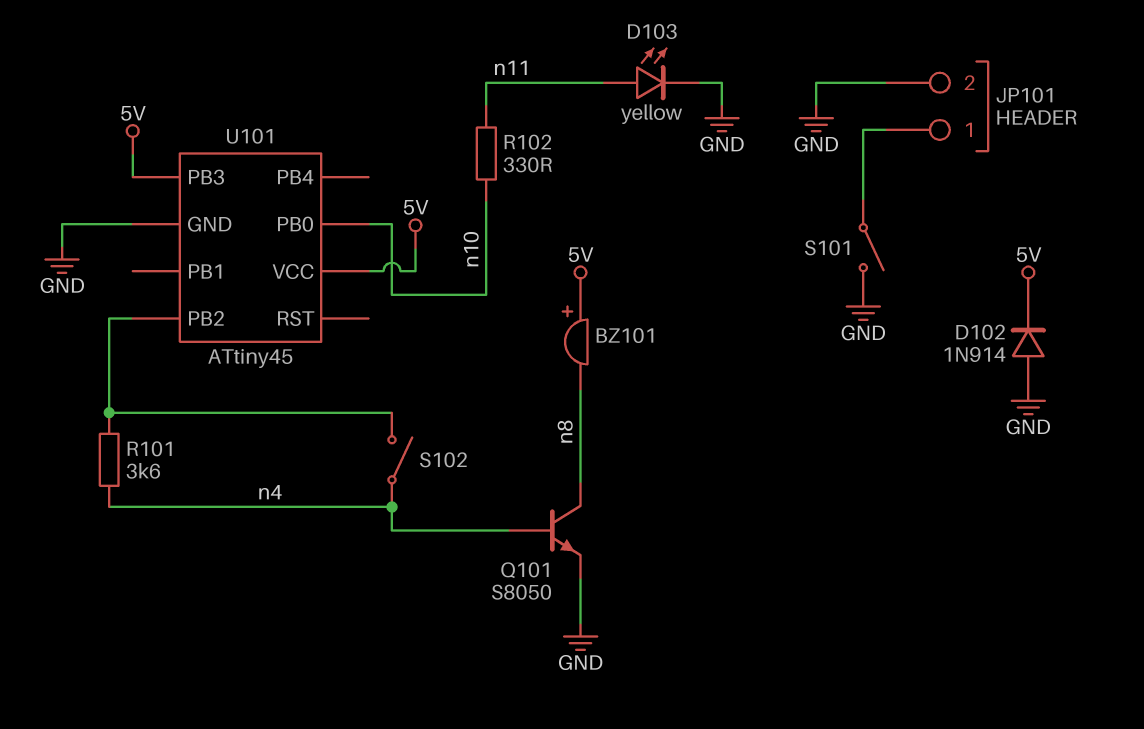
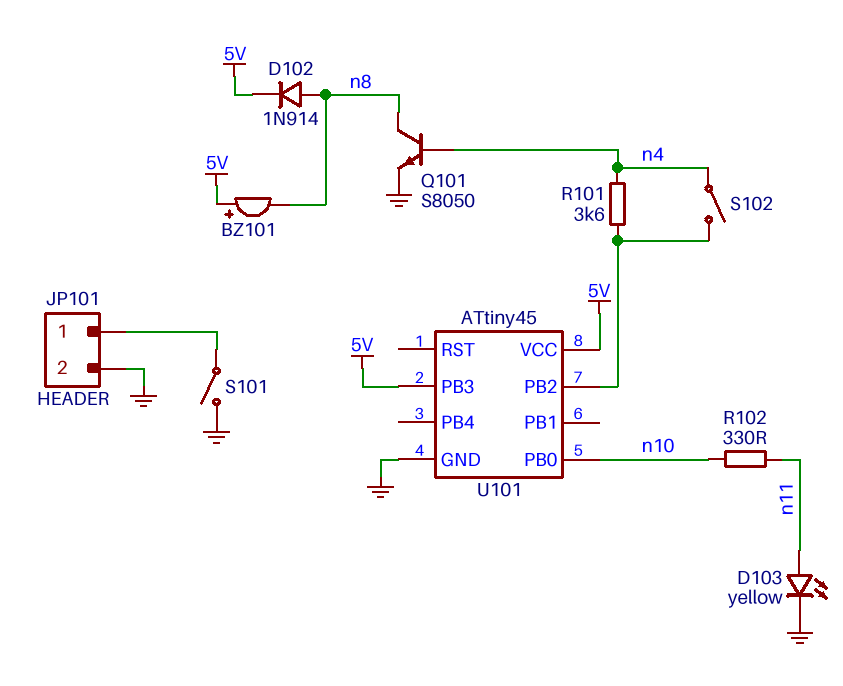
D102: diode 1N914 (A GND, K 5V) -> diode 1N914 (A n8, K 5V)

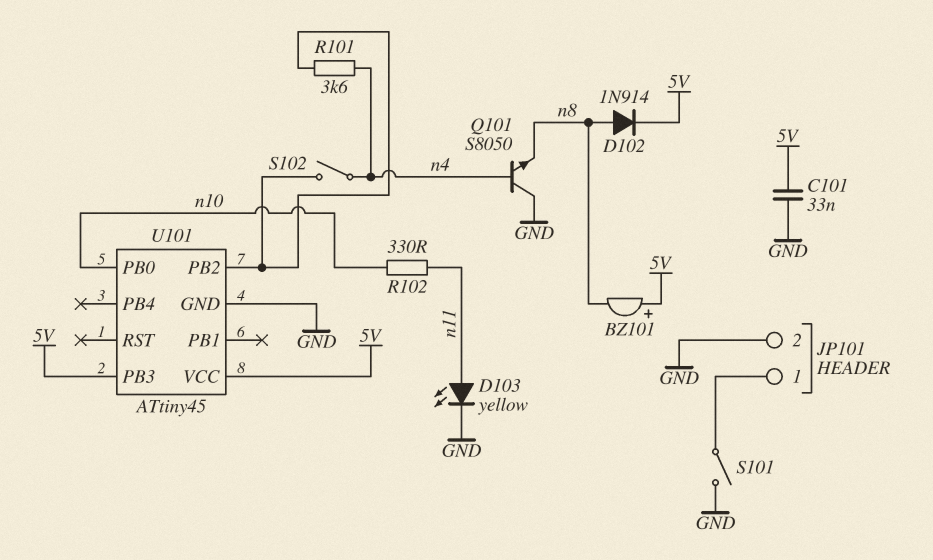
C101: none -> 33nF (5V, GND)
Q101: NPN S8050 (B n4, C n8, E GND) -> NPN S8050 (B n4, C GND, E n8)

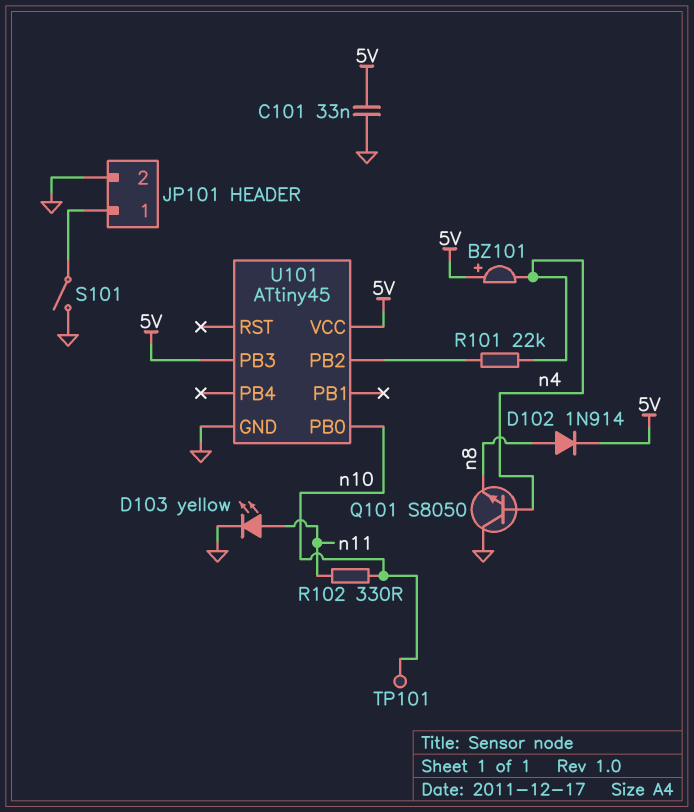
BZ101: buzzer (plus 5V, minus n8) -> buzzer (plus 5V, minus n4)
R101: 3.6k (U101/PB2, n4) -> 22k (U101/PB2, n4)
S102: switch (U101/PB2, n4) -> none
TP101: none -> test point (n10)

